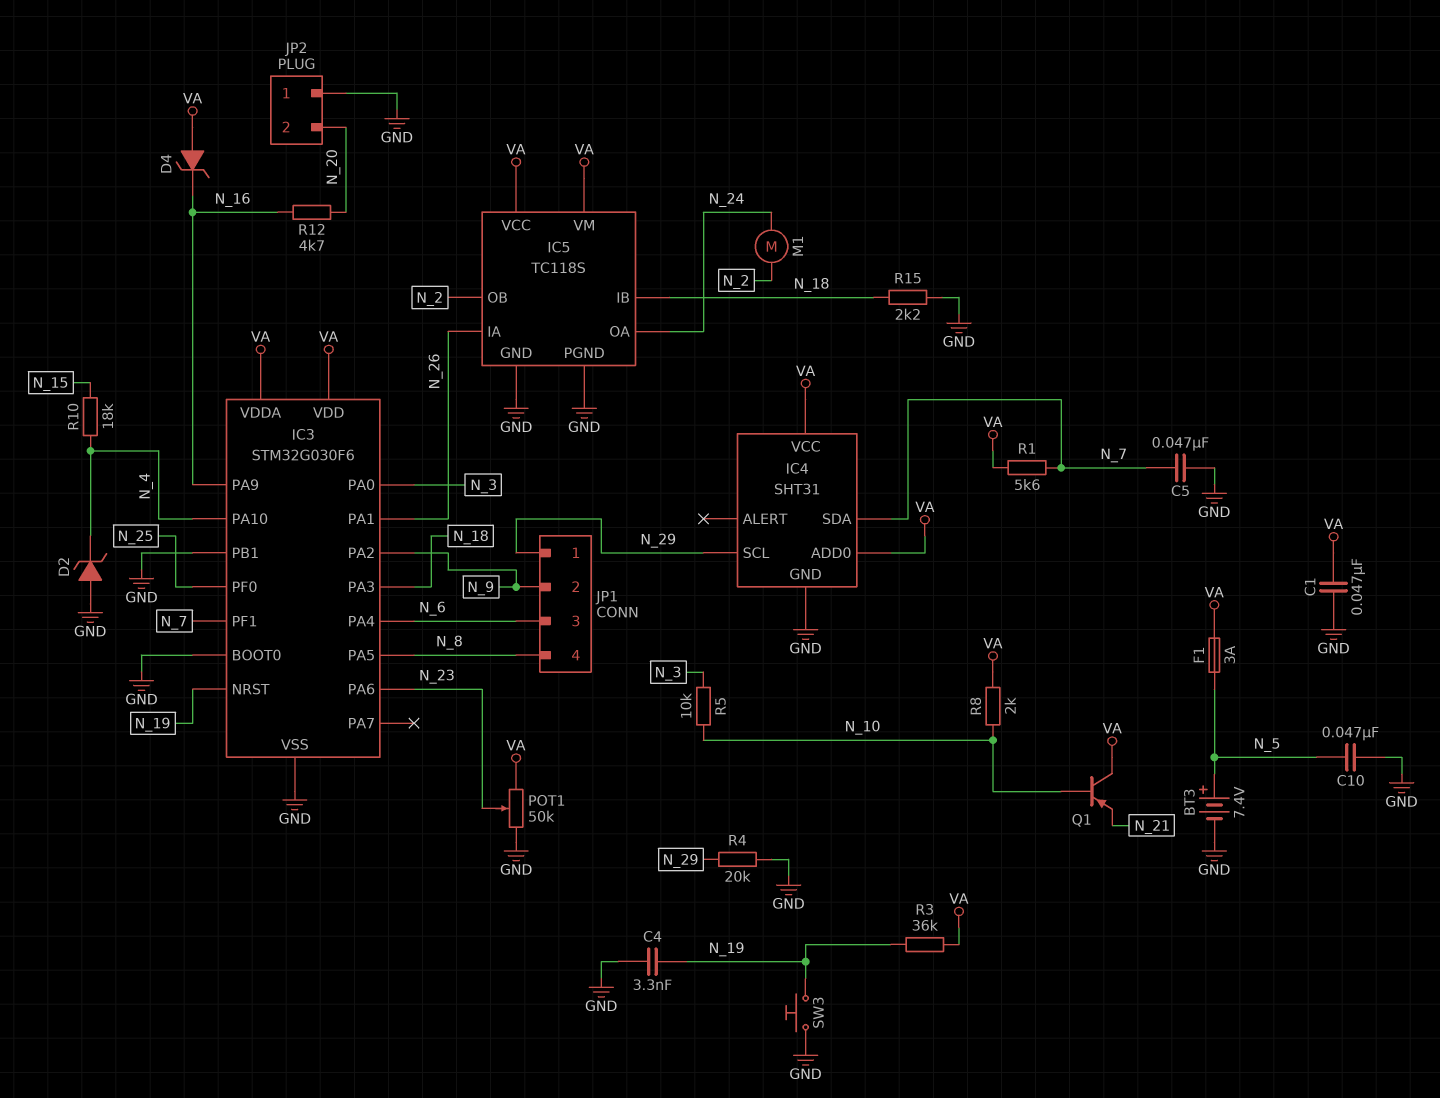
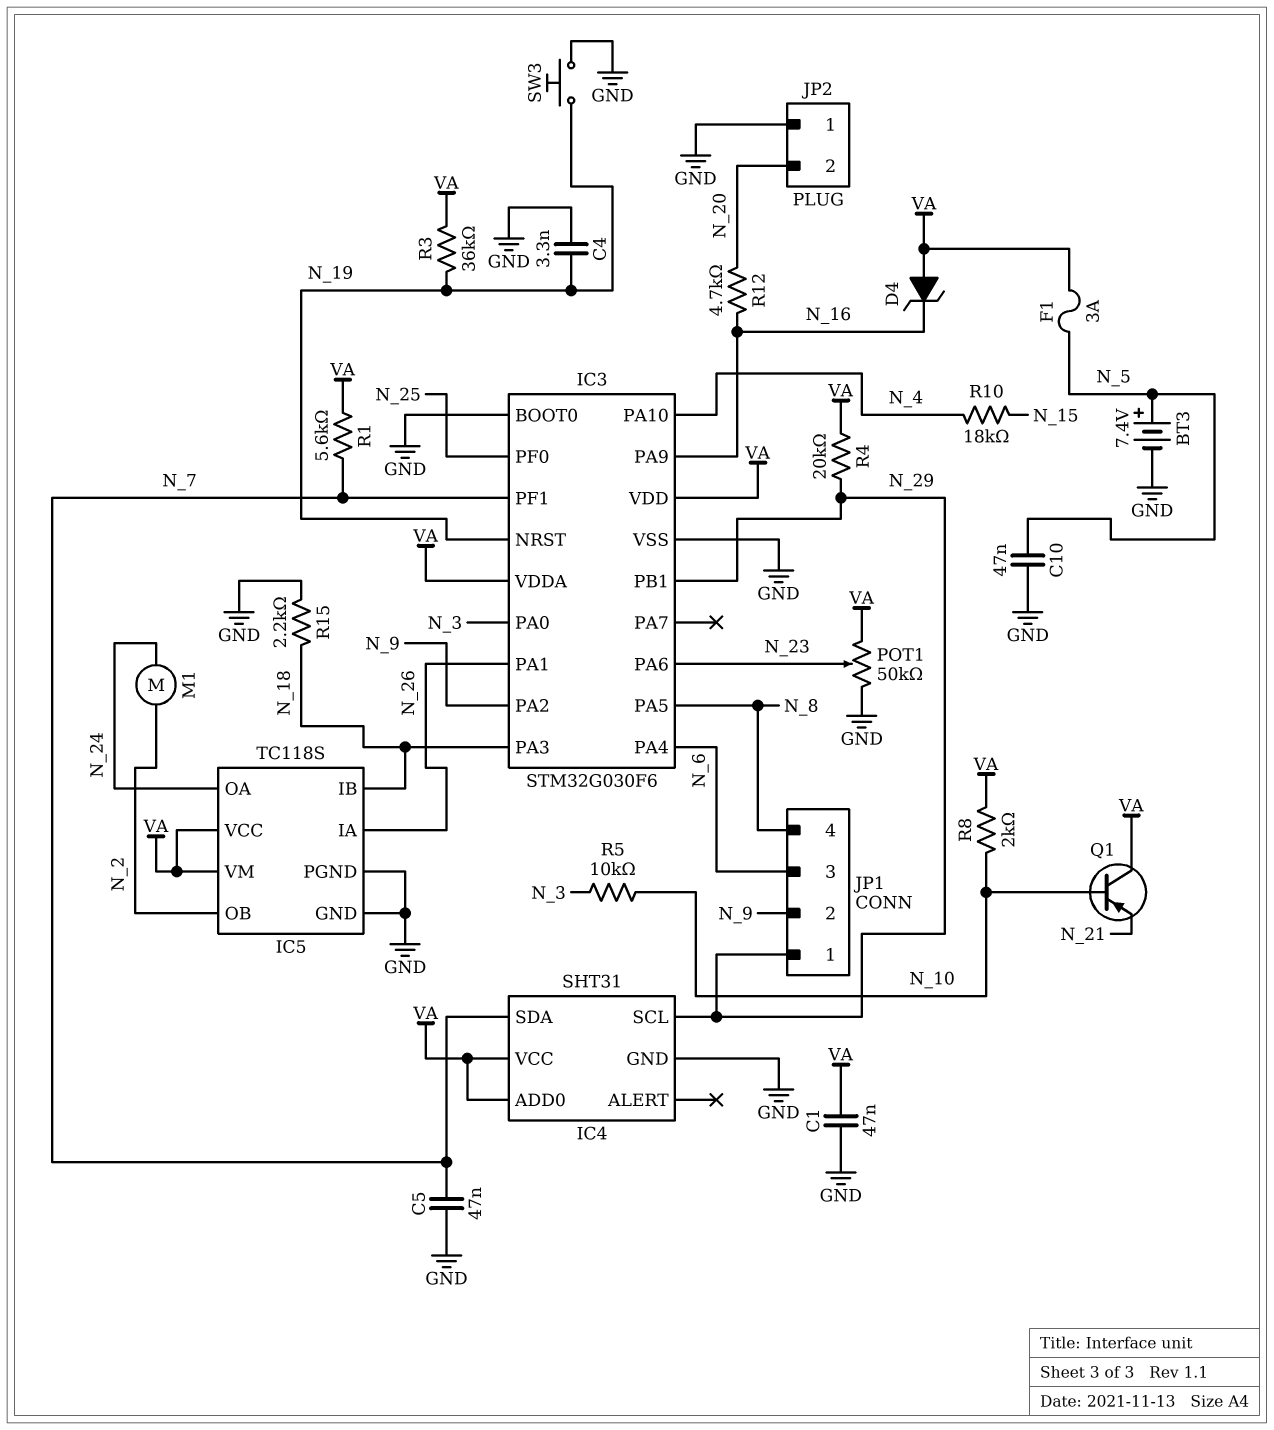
D2: zener (A GND, K N_4) -> none
IC3 pin PB1: GND -> N_29
R4: 20k (GND, N_29) -> 20k (N_29, VA)

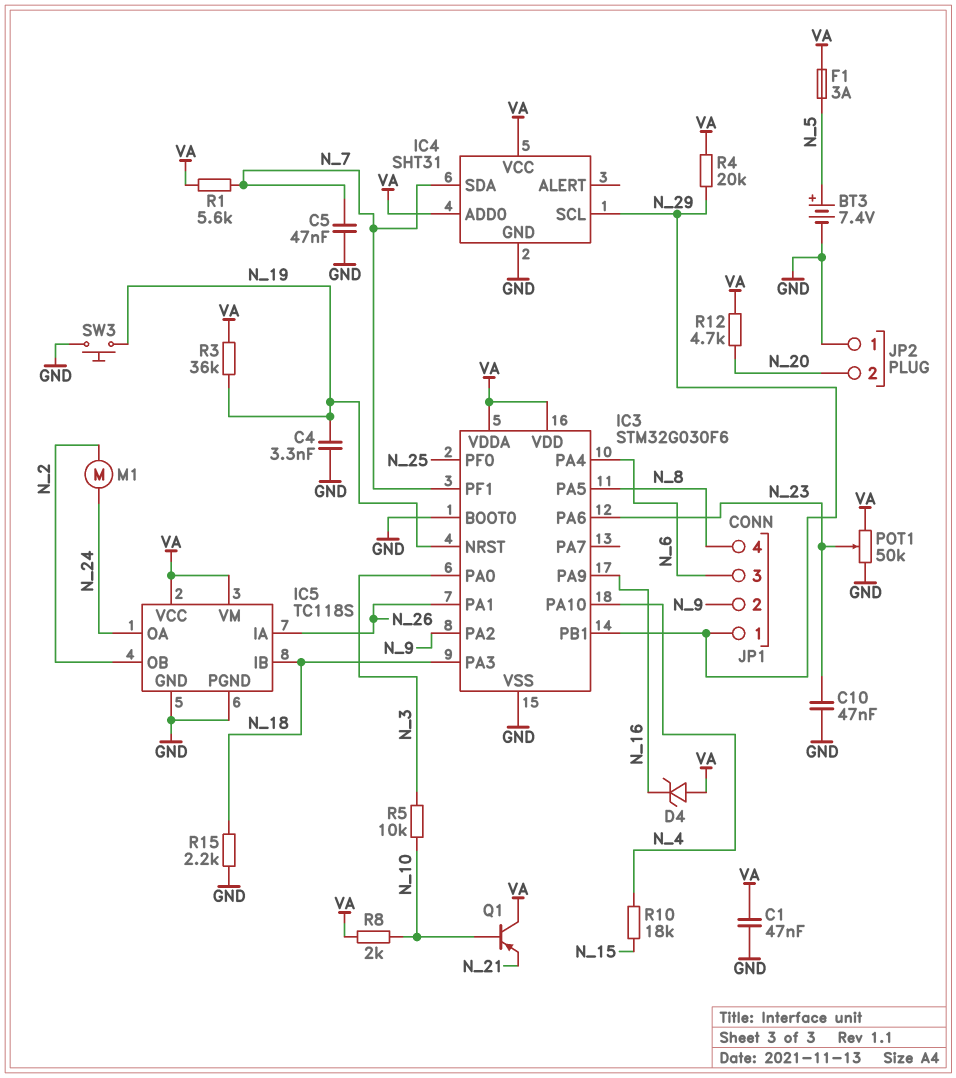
C10: 47nF (GND, N_5) -> 47nF (GND, N_23)
R12: 4.7k (N_16, N_20) -> 4.7k (N_20, VA)

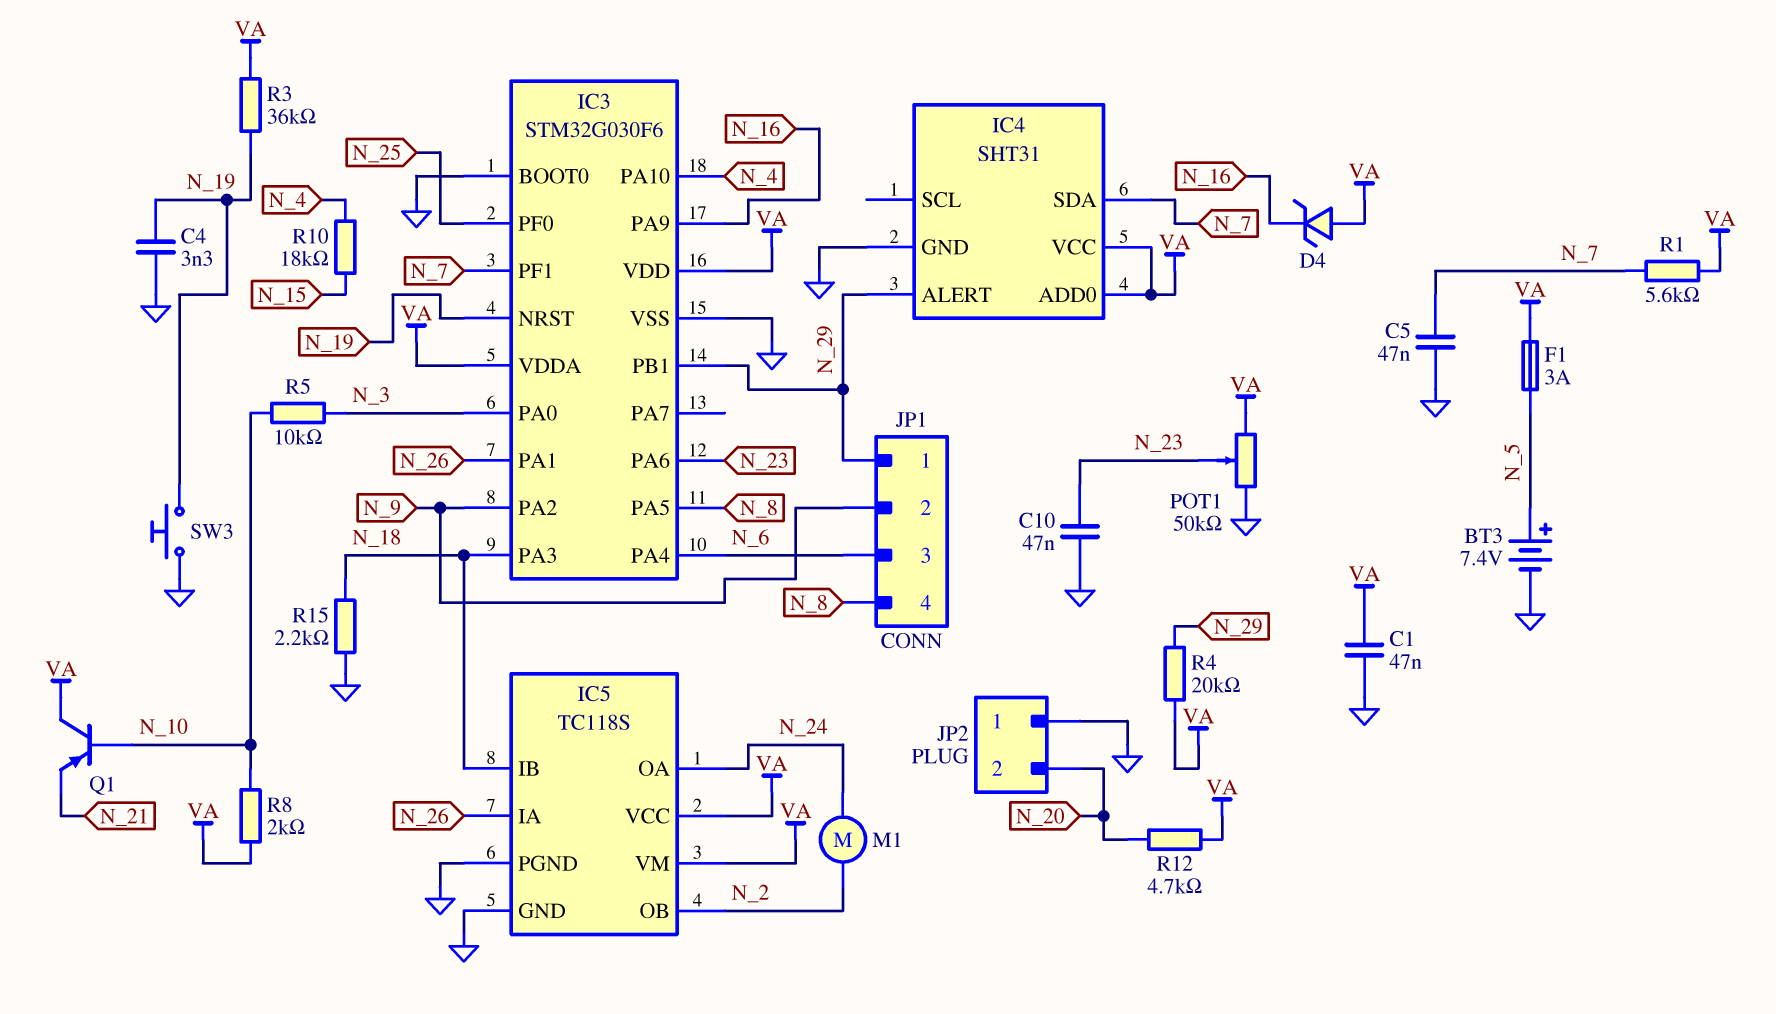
IC4 pin ALERT: none -> N_29
IC4 pin SCL: N_29 -> none

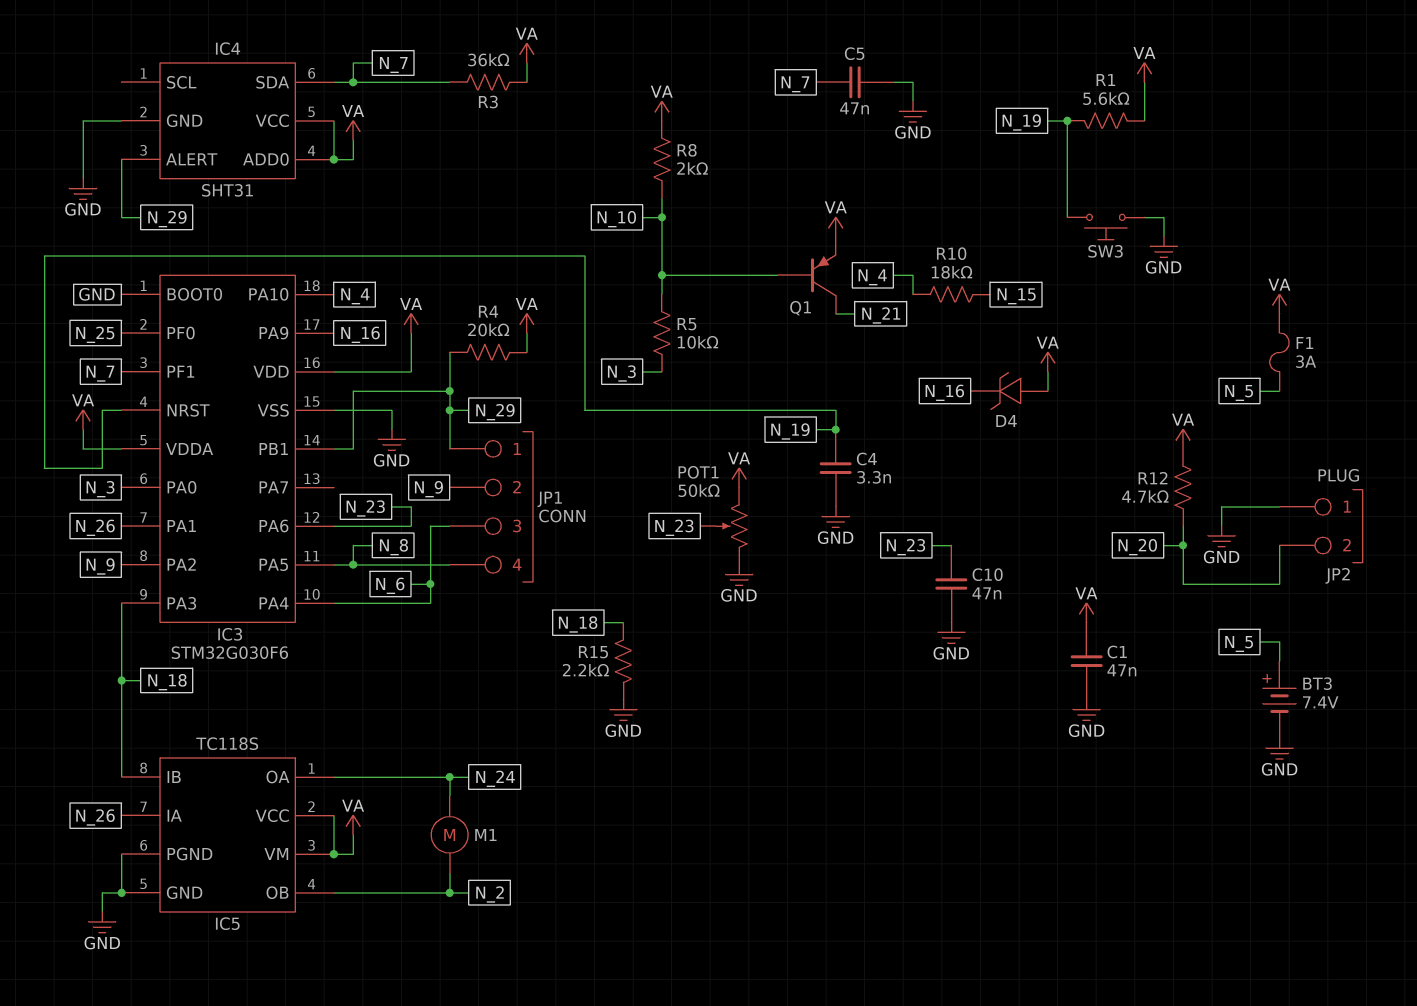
Q1: PNP (B N_10, C VA, E N_21) -> PNP (B N_10, C N_21, E VA)
R1: 5.6k (N_7, VA) -> 5.6k (N_19, VA)
R3: 36k (N_19, VA) -> 36k (N_7, VA)

